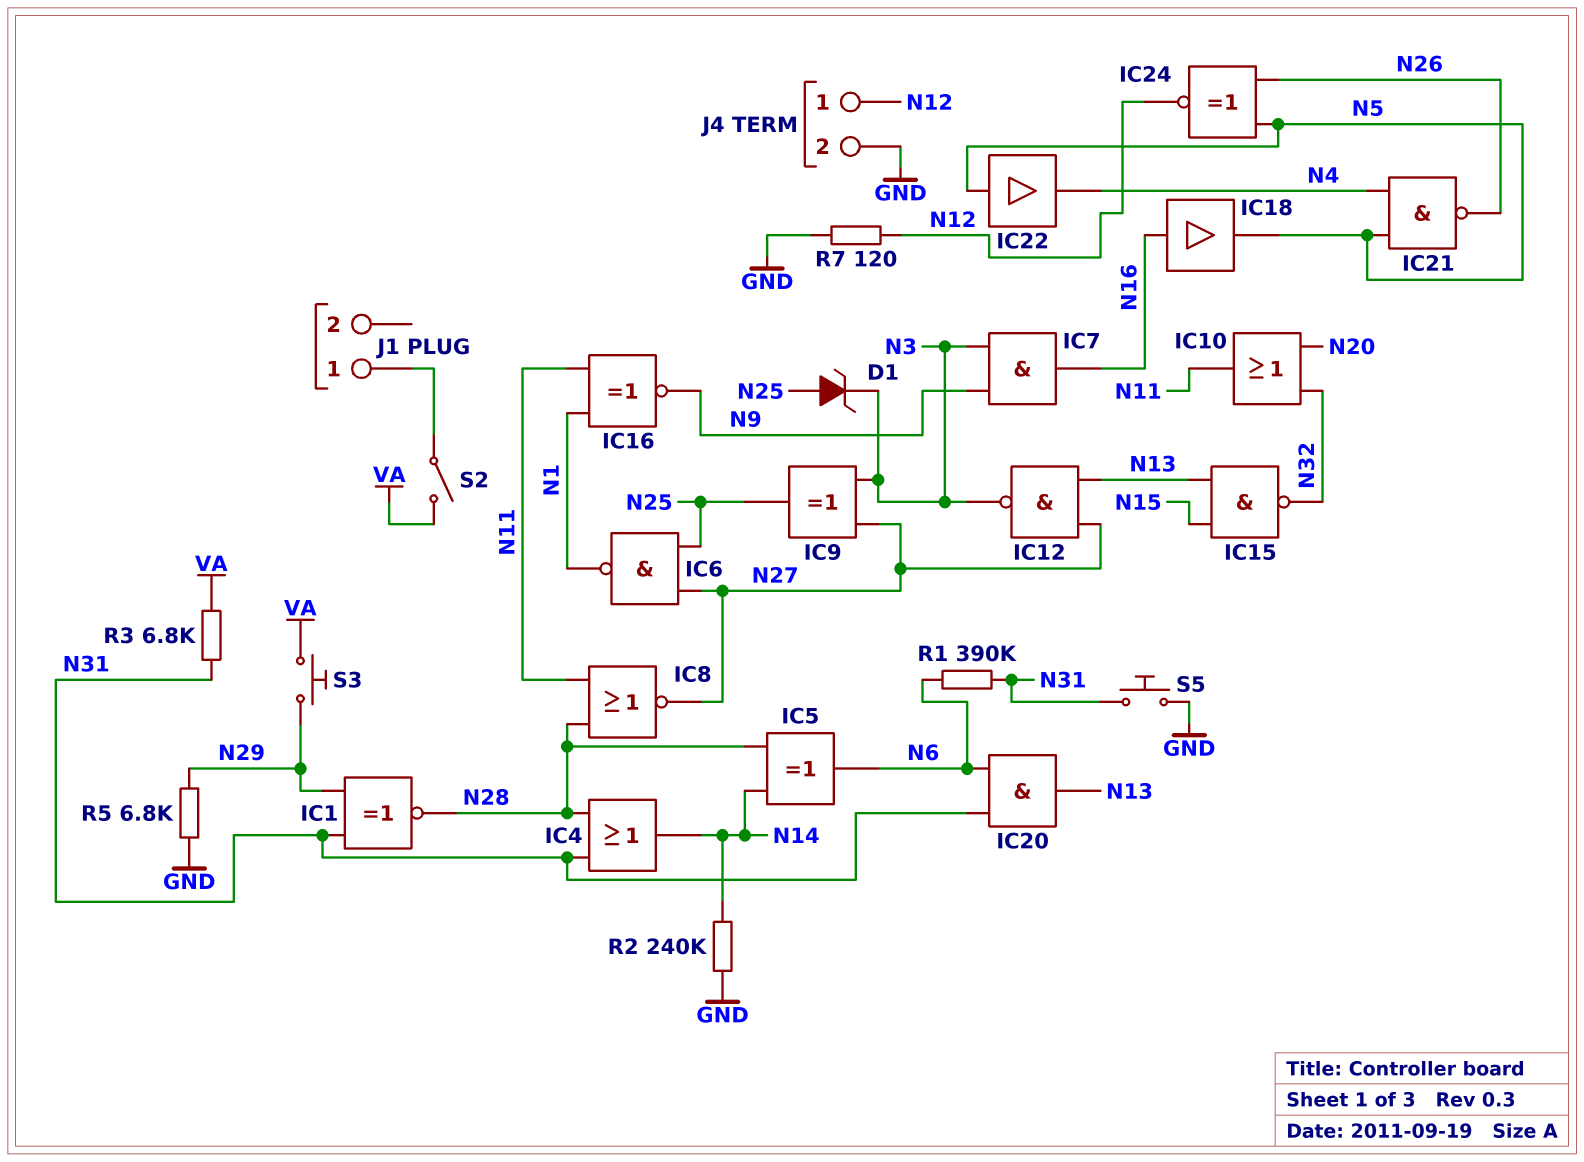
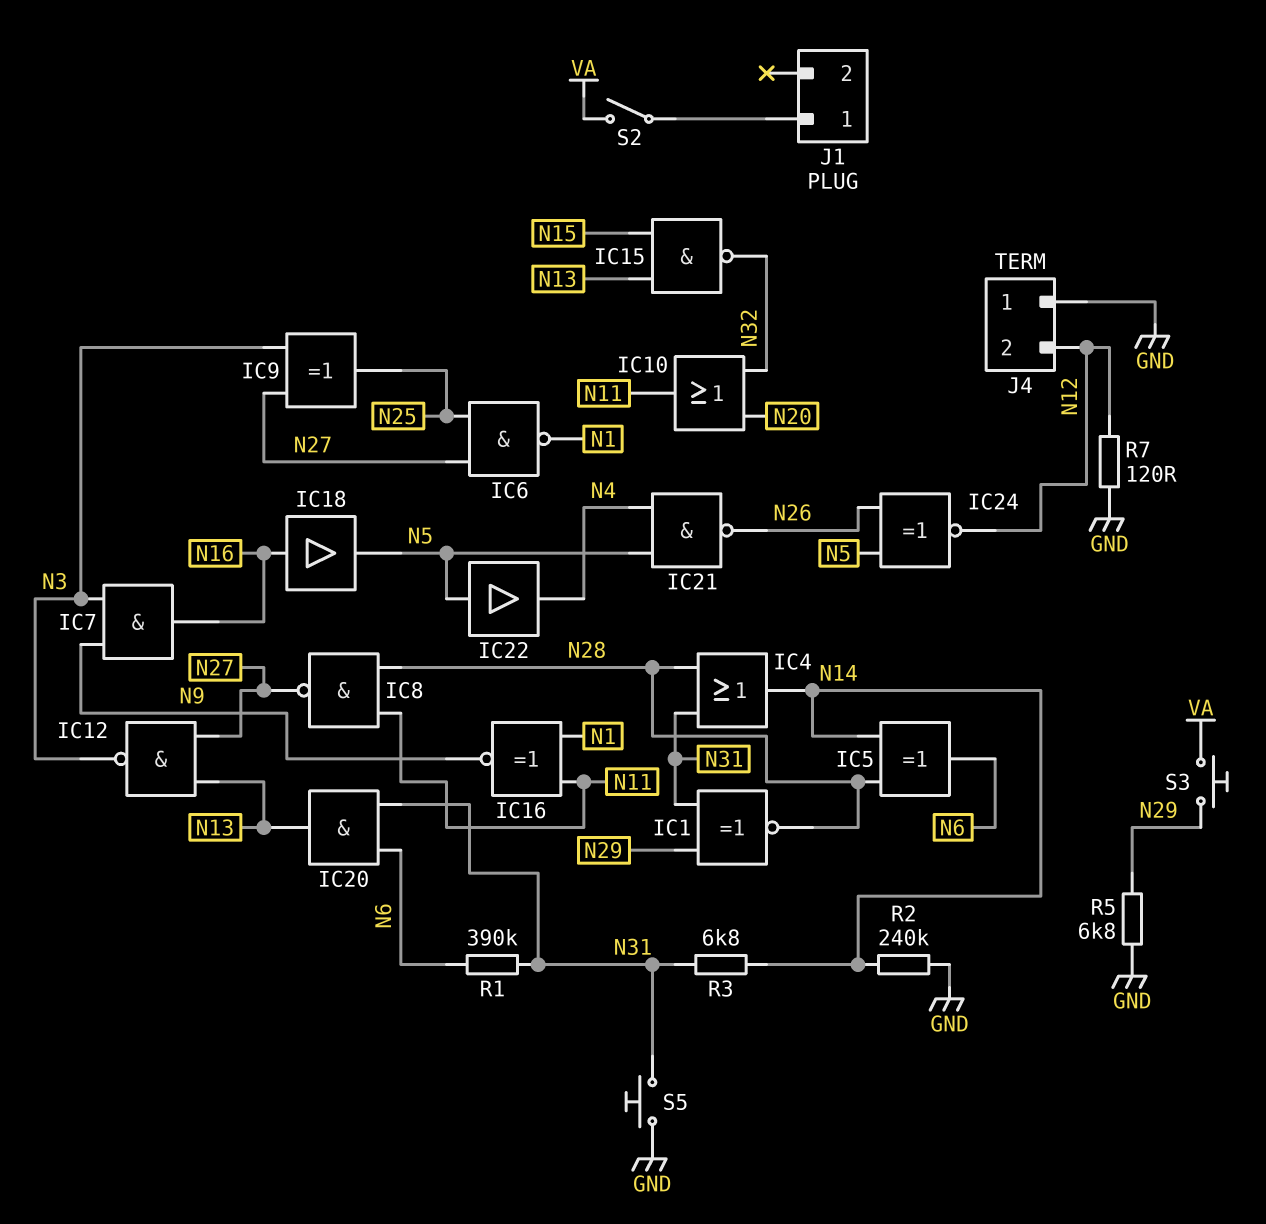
D1: zener (A N25, K N3) -> none
IC8: NOR (in N11, in N28, out N27) -> NAND (in N11, in N28, out N27)
J4 pin 1: N12 -> GND
J4 pin 2: GND -> N12
R3: 6.8k (N31, VA) -> 6.8k (N14, N31)

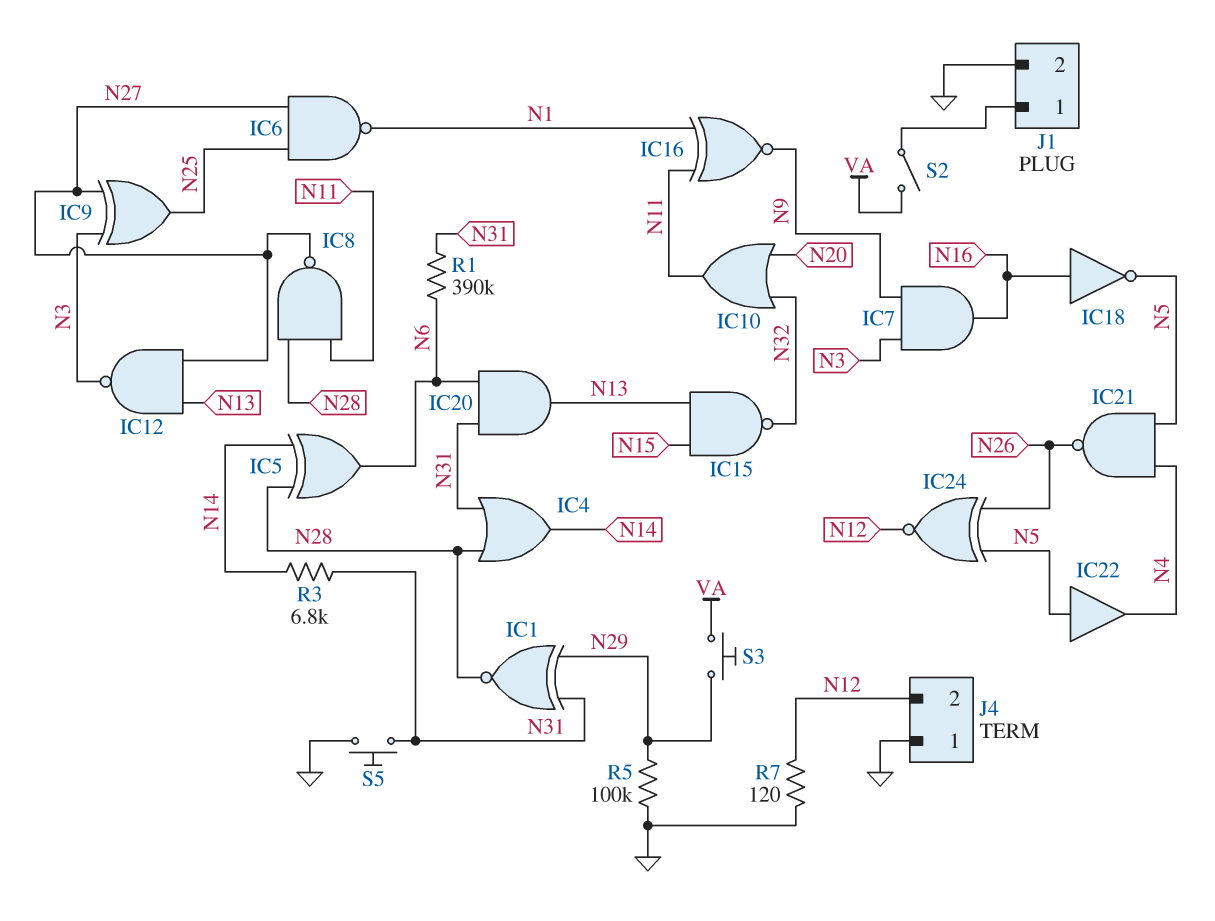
IC18: buffer (in N16, out N5) -> NOT (in N16, out N5)
J1 pin 2: none -> GND
R2: 240k (GND, N14) -> none
R5: 6.8k (GND, N29) -> 100k (GND, N29)

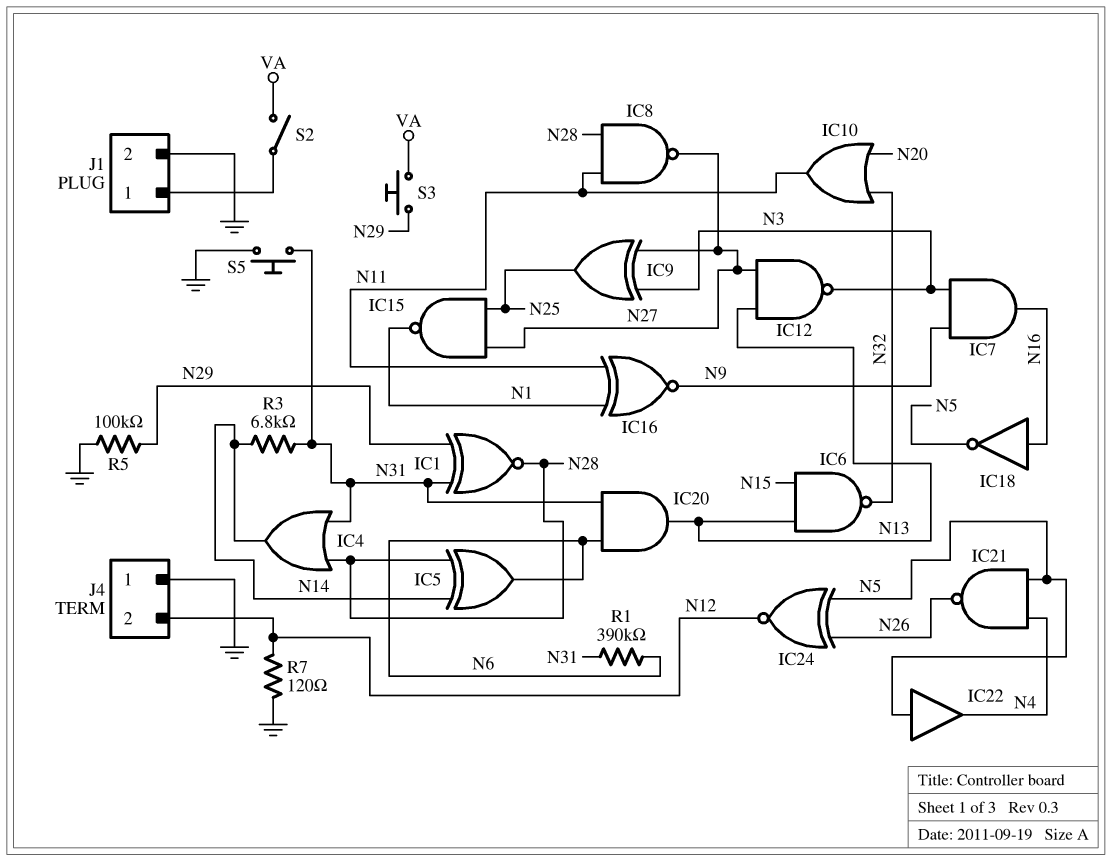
IC6: NAND (in N25, in N27, out N1) -> NAND (in N13, in N15, out N32)
IC15: NAND (in N13, in N15, out N32) -> NAND (in N25, in N27, out N1)

